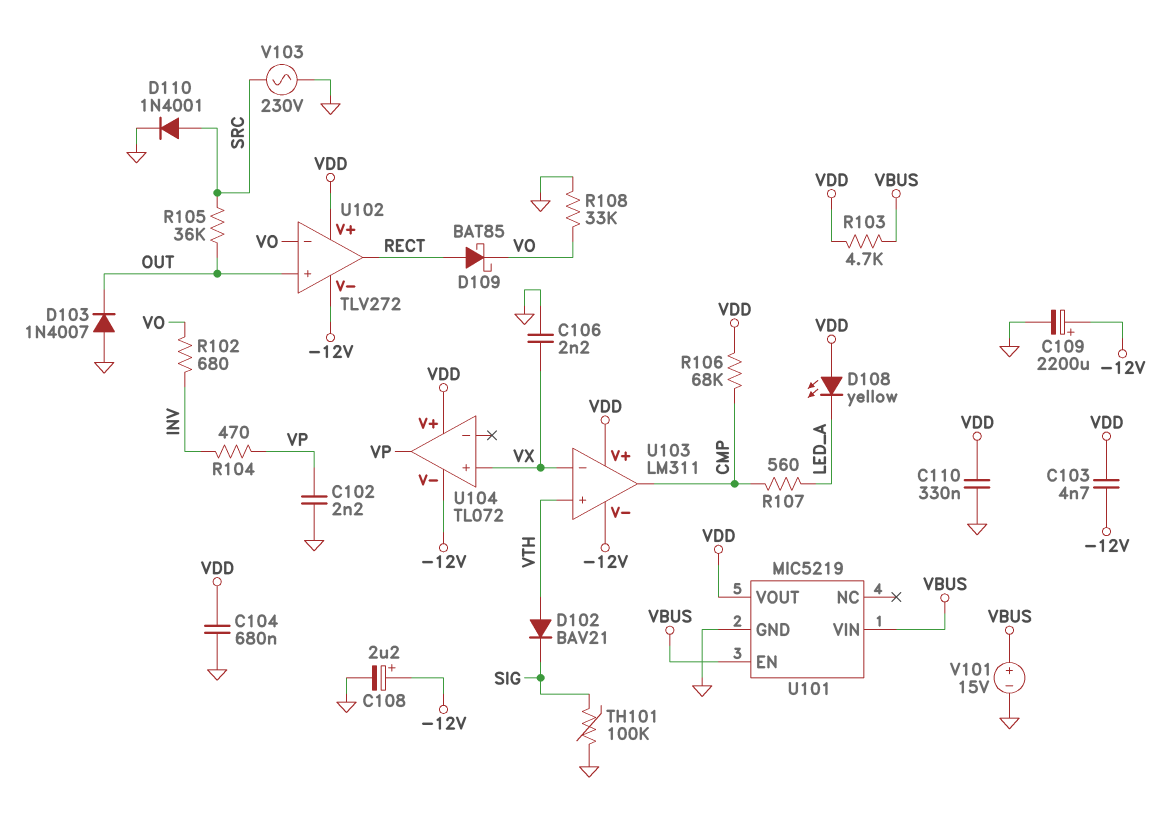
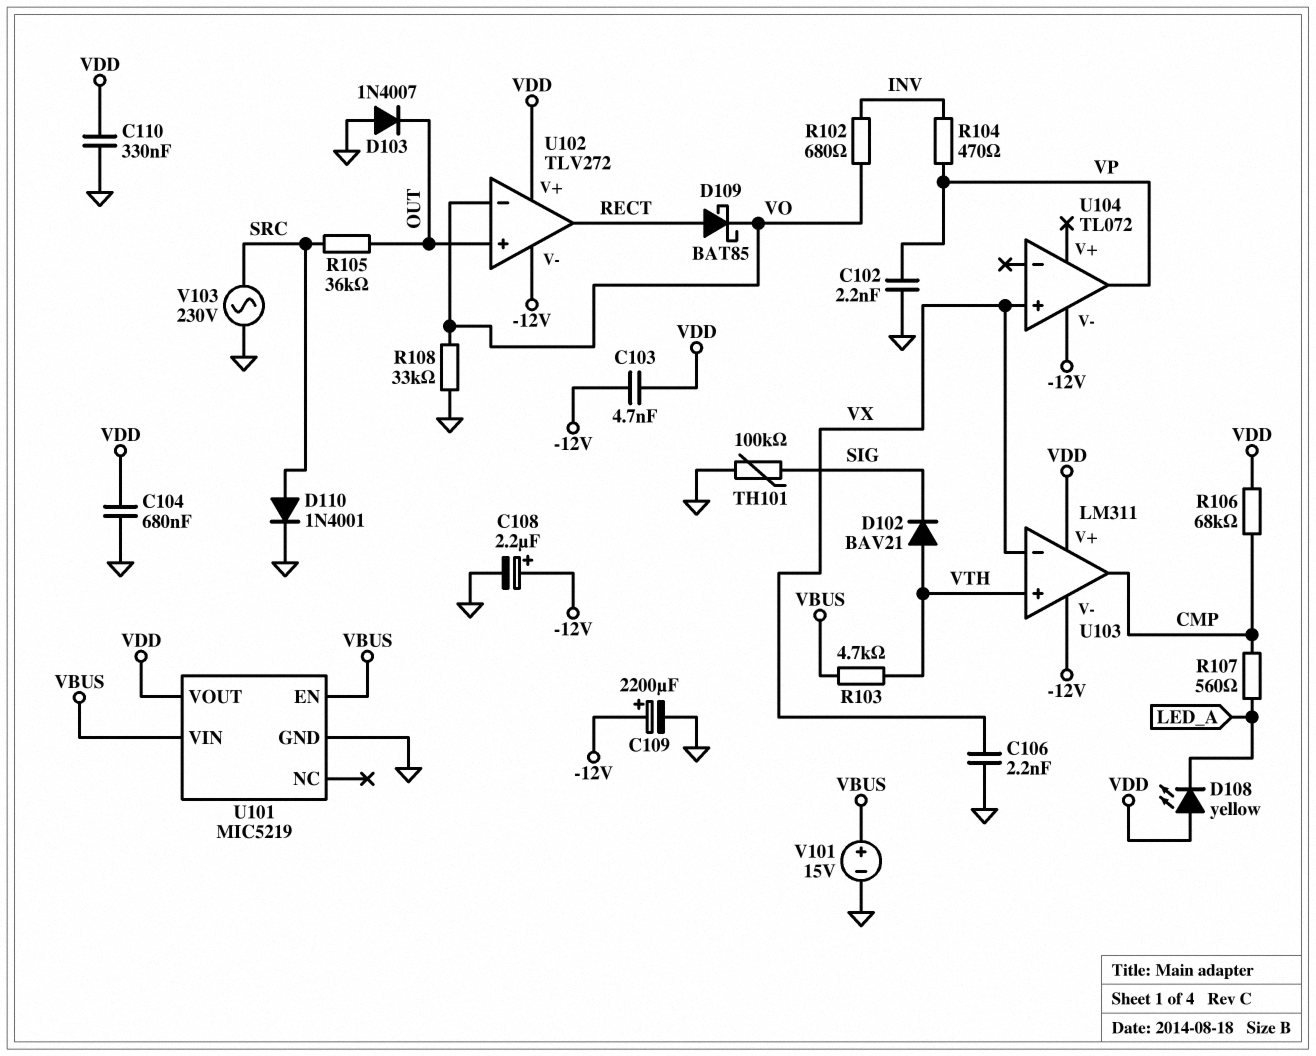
R103: 4.7k (VBUS, VDD) -> 4.7k (VBUS, VTH)
U104 pin V+: VDD -> none

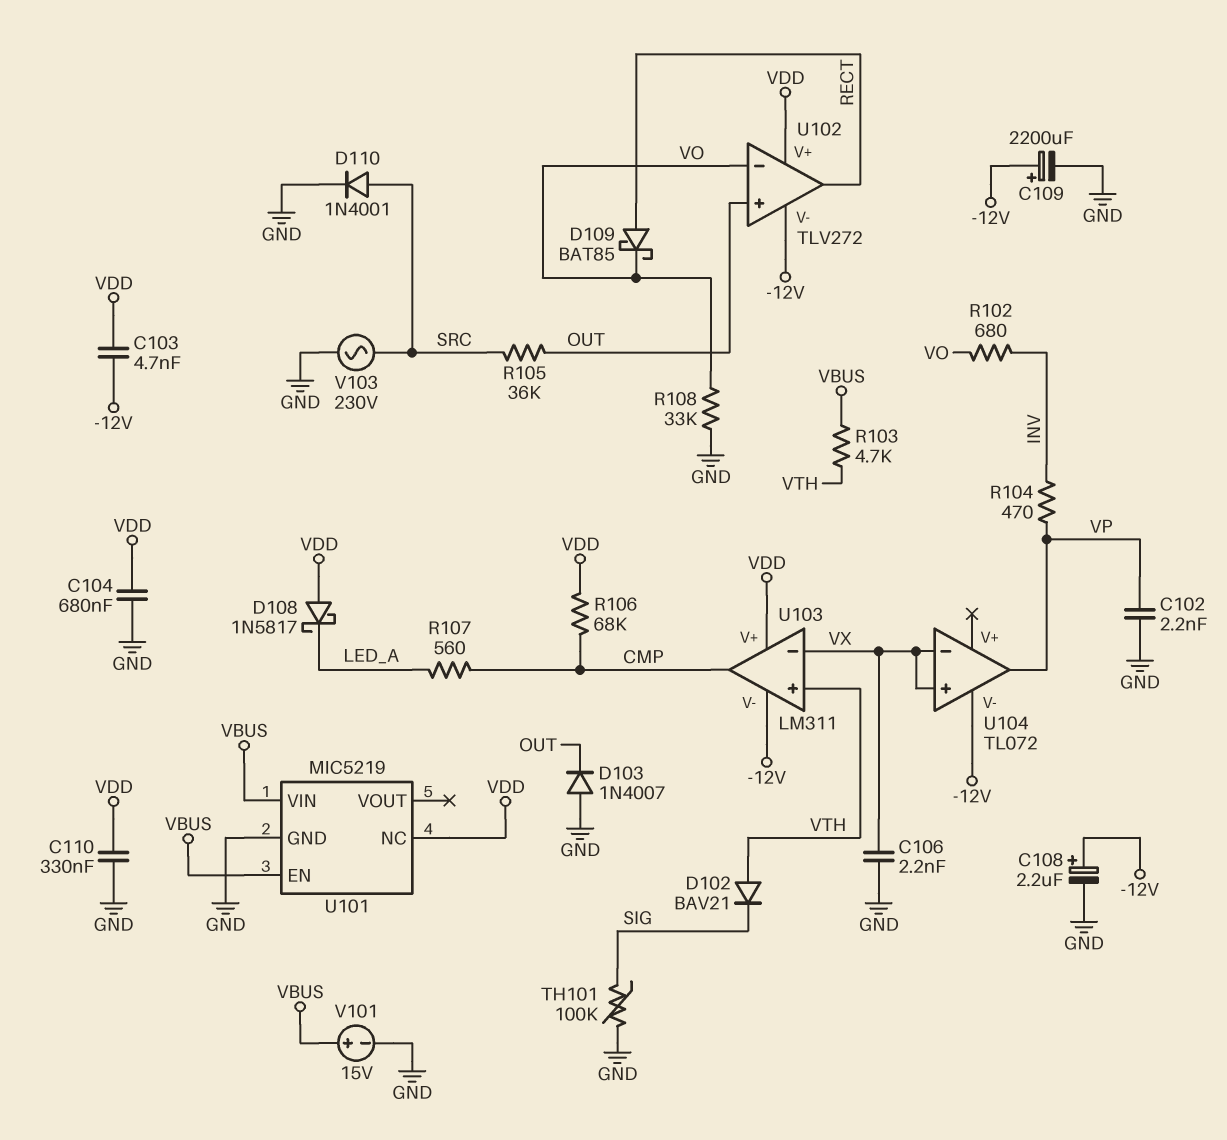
D108: LED yellow (A VDD, K LED_A) -> schottky 1N5817 (A VDD, K LED_A)
U101 pin NC: none -> VDD
U101 pin VOUT: VDD -> none
U104 pin in-: none -> VX

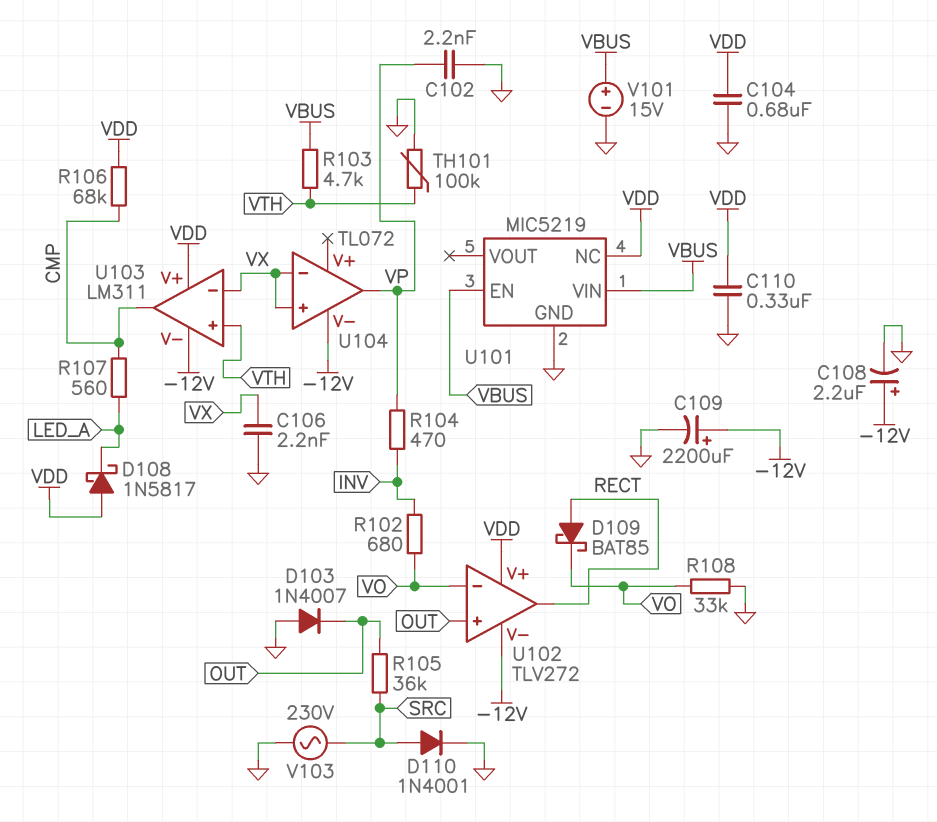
C103: 4.7nF (-12V, VDD) -> none
D102: diode BAV21 (A VTH, K SIG) -> none
TH101: 100k (GND, SIG) -> 100k (GND, VTH)

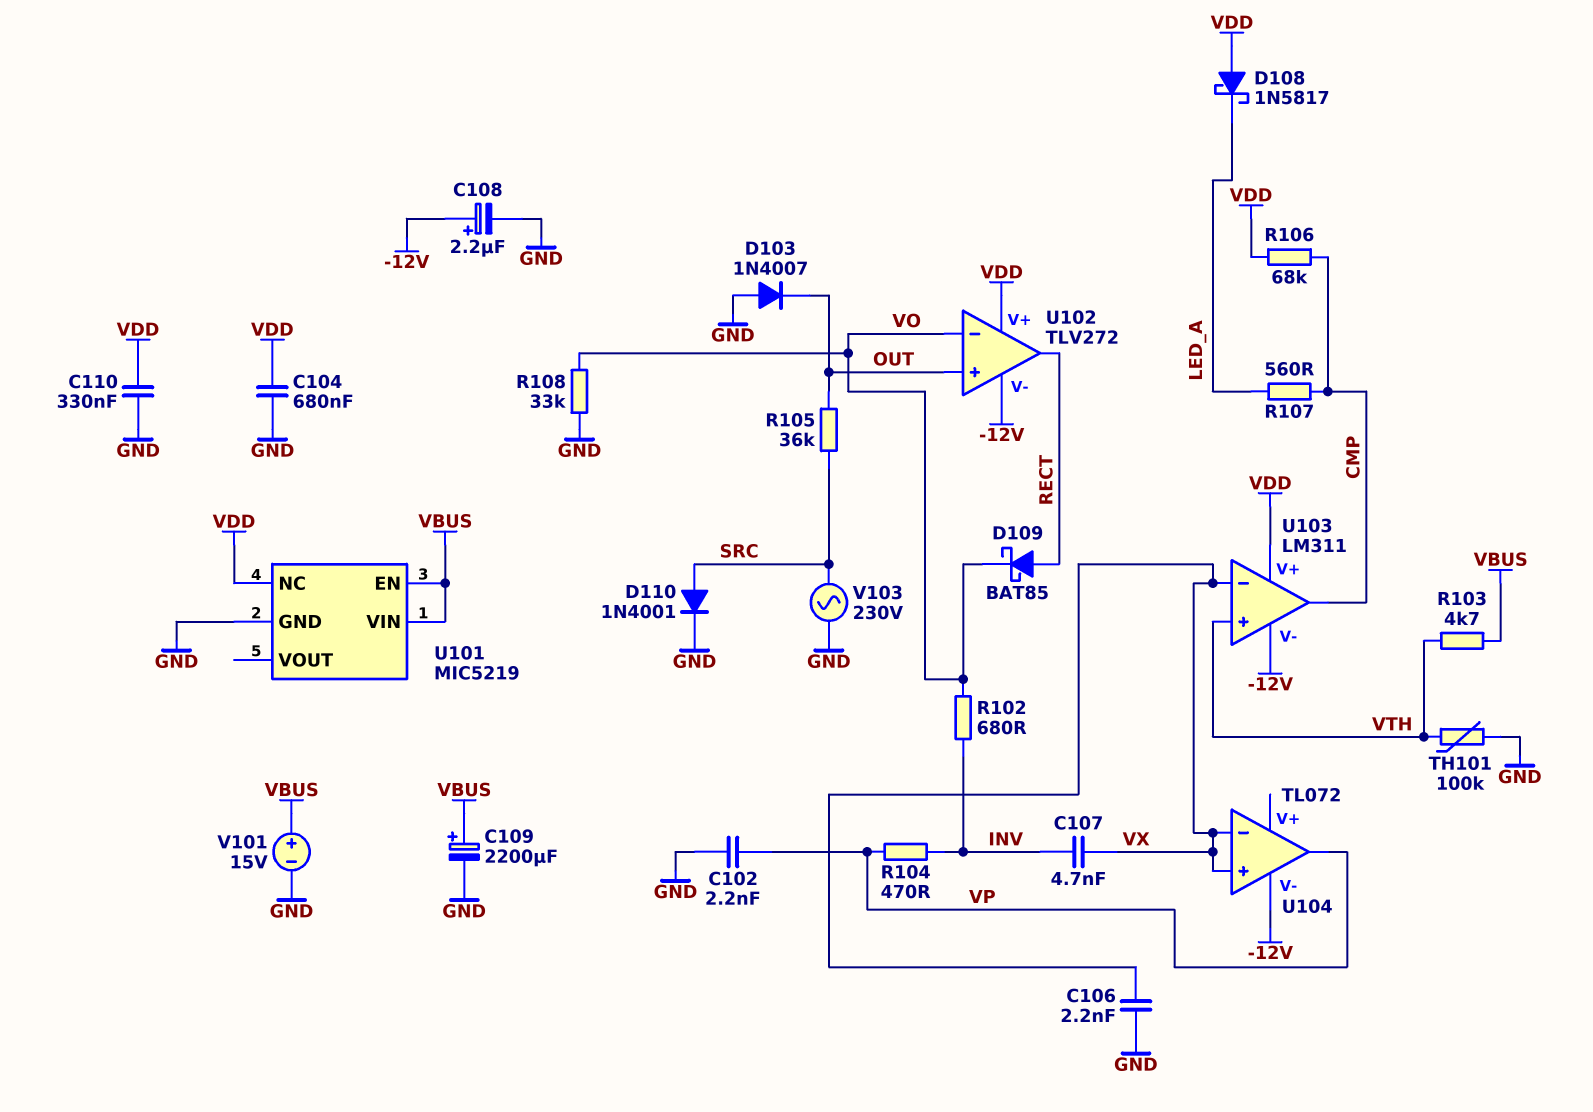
C107: none -> 4.7nF (INV, VX)
C109: 2200uF (plus -12V, minus GND) -> 2200uF (plus VBUS, minus GND)

